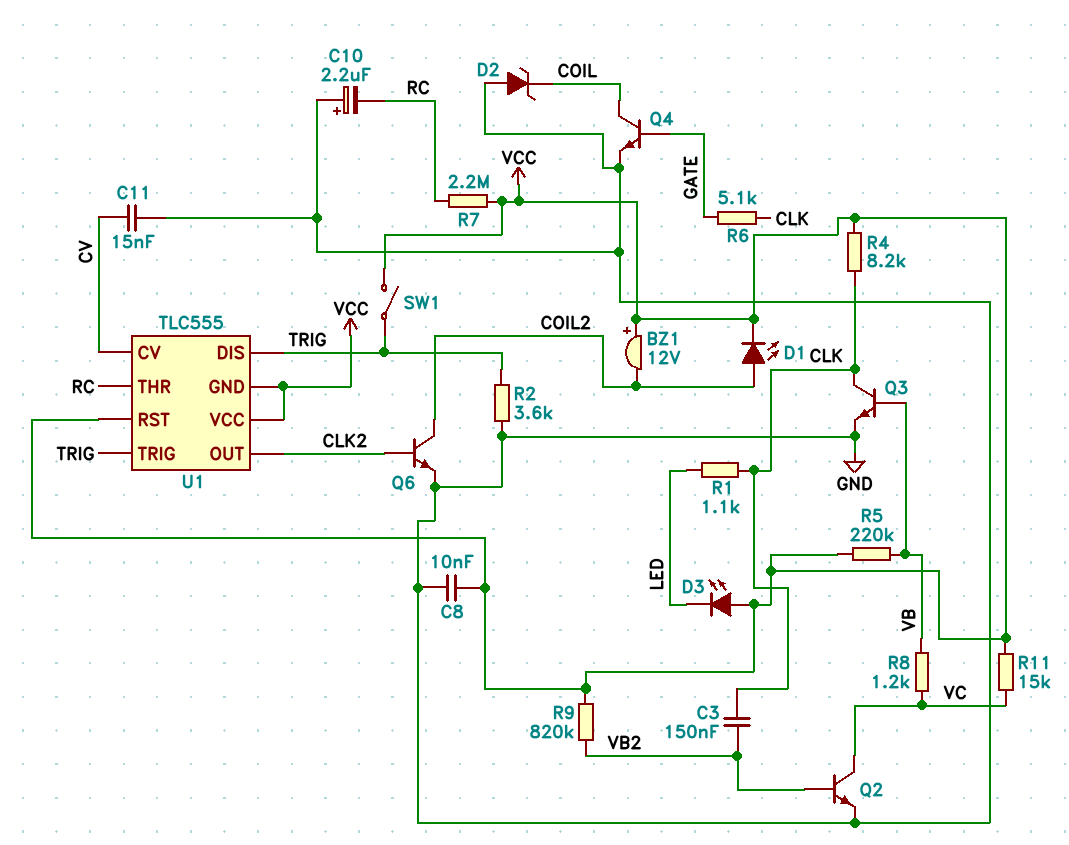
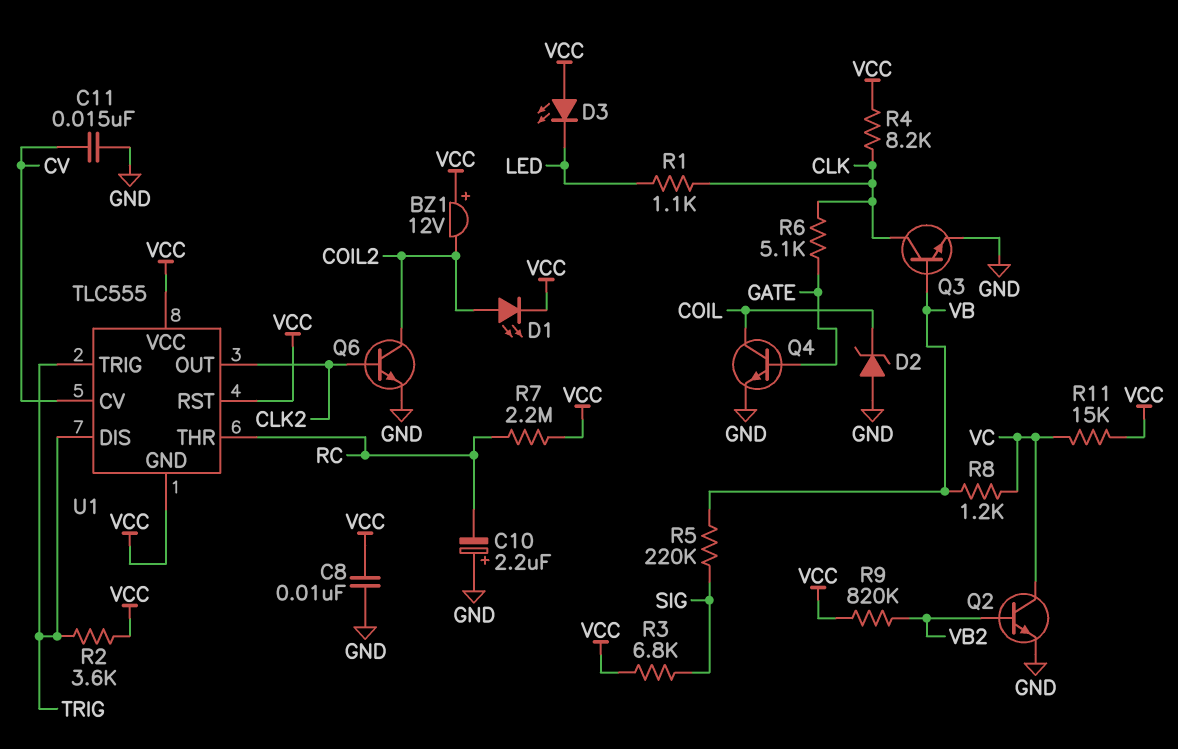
C3: 150nF (CLK, VB2) -> none
R2: 3.6k (GND, TRIG) -> 3.6k (TRIG, VCC)
R3: none -> 6.8k (SIG, VCC)
R5: 220k (VB, VCC) -> 220k (SIG, VB)
SW1: switch (TRIG, VCC) -> none

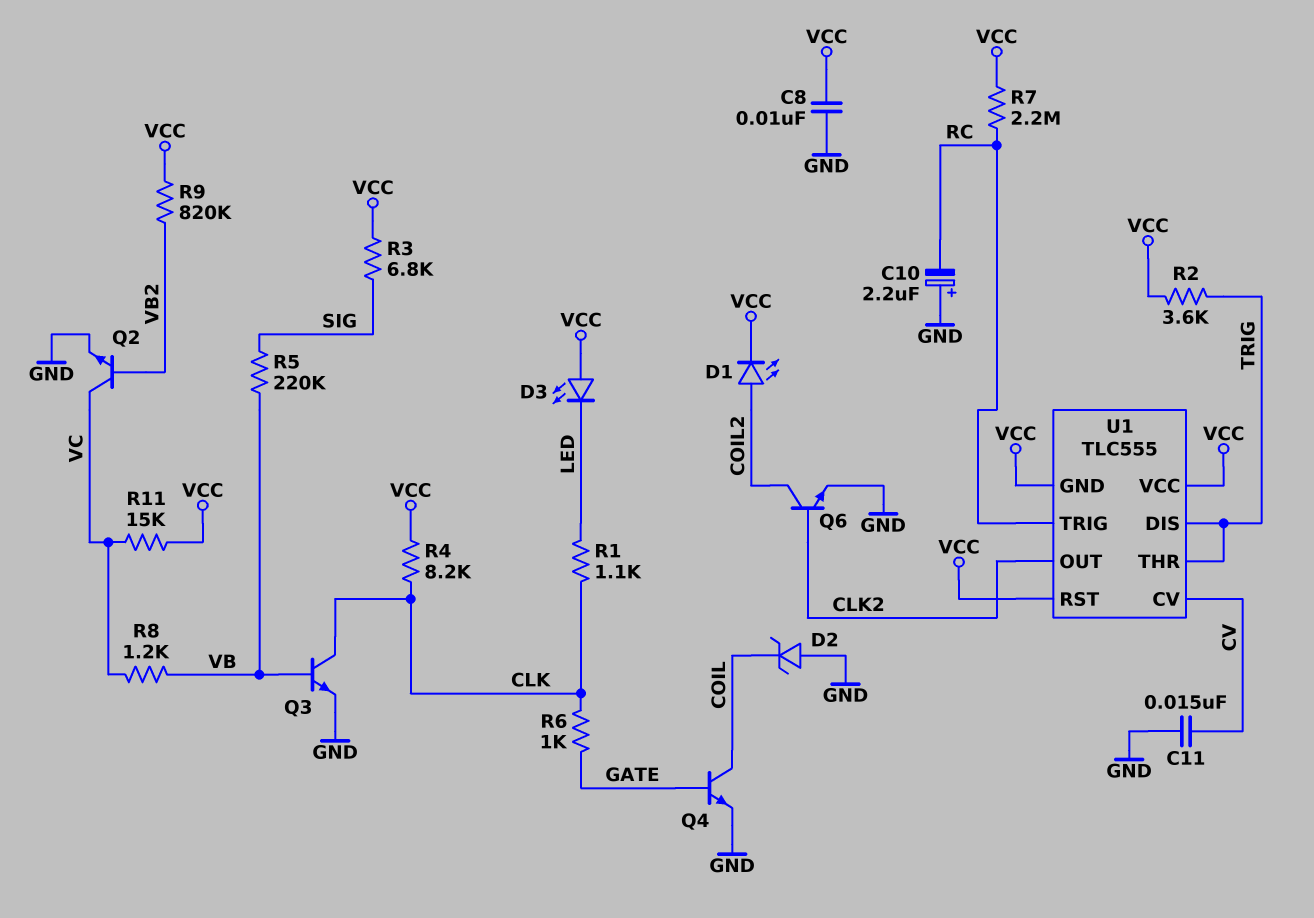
BZ1: buzzer 12V (plus VCC, minus COIL2) -> none
R6: 5.1k (CLK, GATE) -> 1k (CLK, GATE)
U1 pin THR: RC -> TRIG
U1 pin TRIG: TRIG -> RC

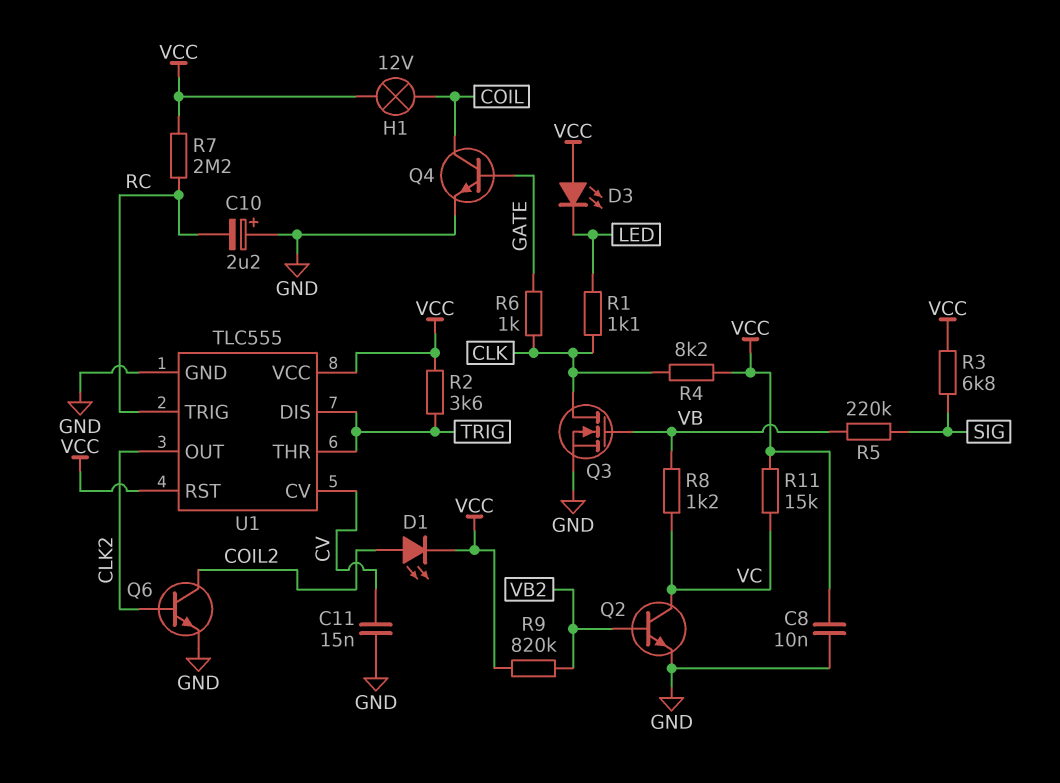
D2: zener (A GND, K COIL) -> none
H1: none -> lamp 12V (COIL, VCC)
Q3: NPN (B VB, C CLK, E GND) -> NMOS (G VB, D CLK, S GND)
U1 pin GND: VCC -> GND

